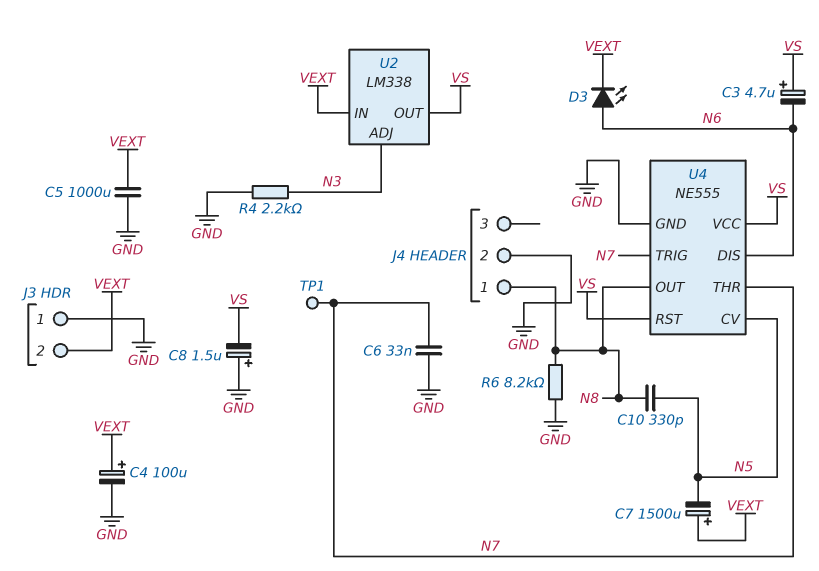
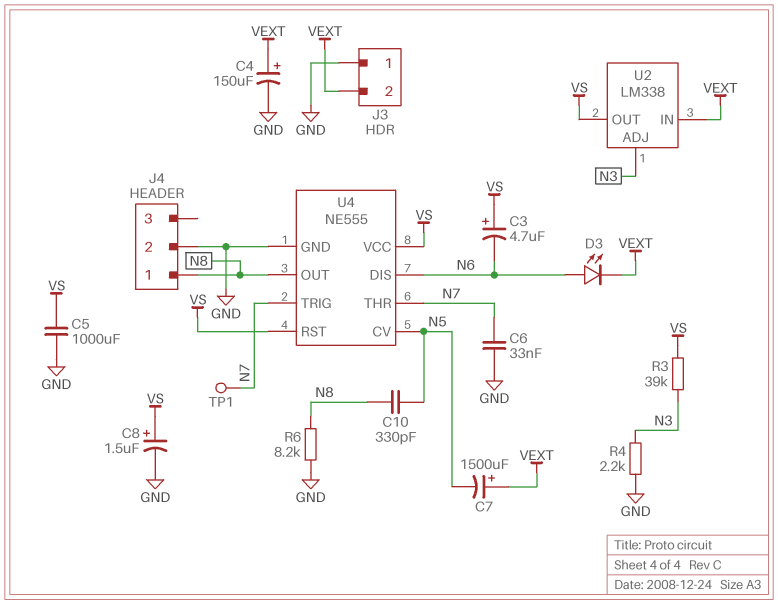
C4: 100uF (plus VEXT, minus GND) -> 150uF (plus VEXT, minus GND)
C5: 1000uF (GND, VEXT) -> 1000uF (GND, VS)
C8: 1.5uF (plus GND, minus VS) -> 1.5uF (plus VS, minus GND)
R3: none -> 39k (N3, VS)

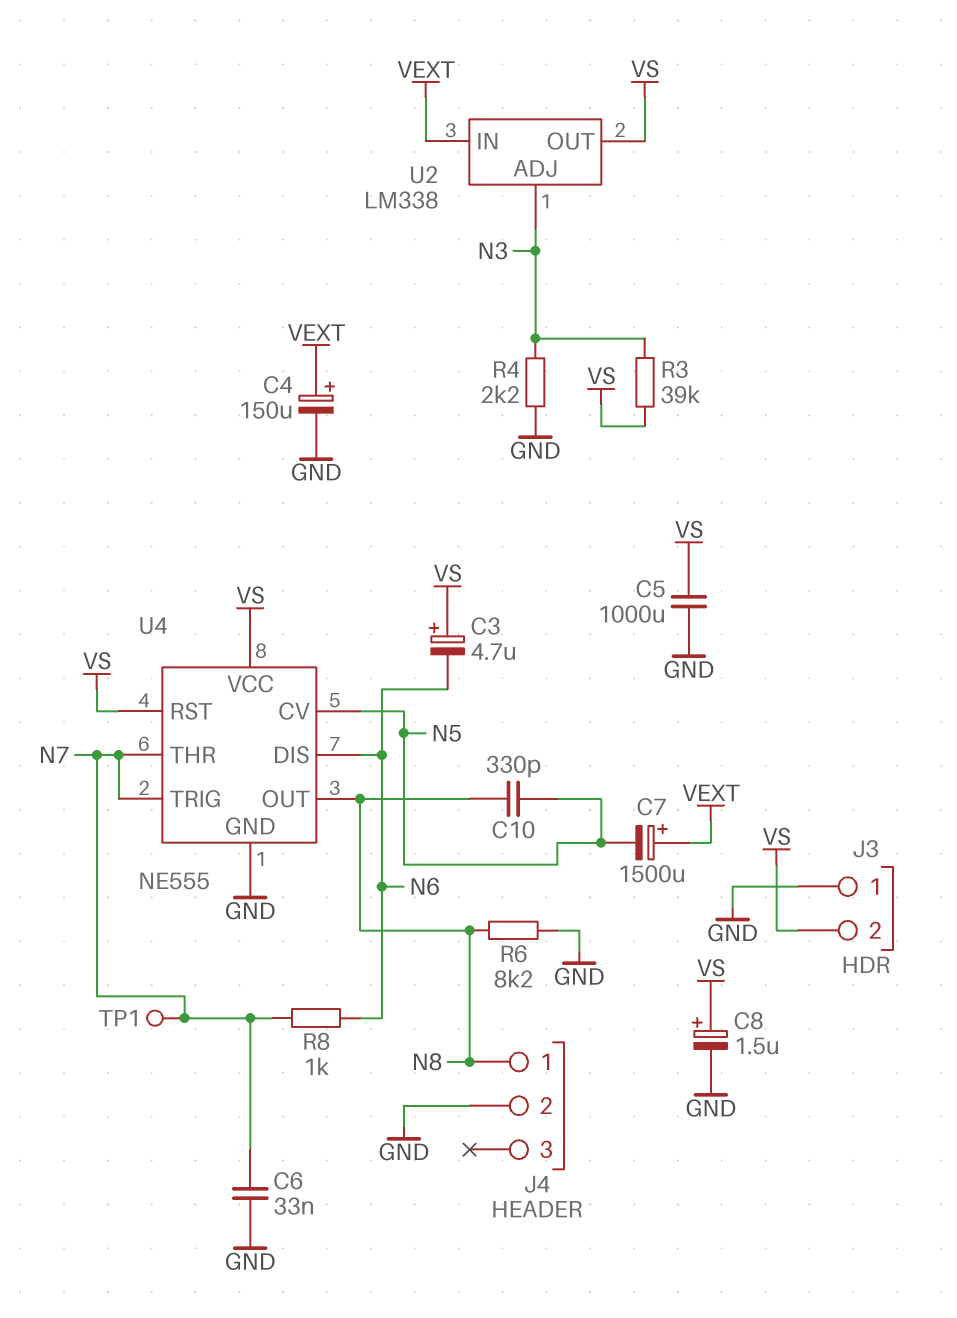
D3: LED (A N6, K VEXT) -> none
J3 pin 2: VEXT -> VS
R8: none -> 1k (N6, N7)

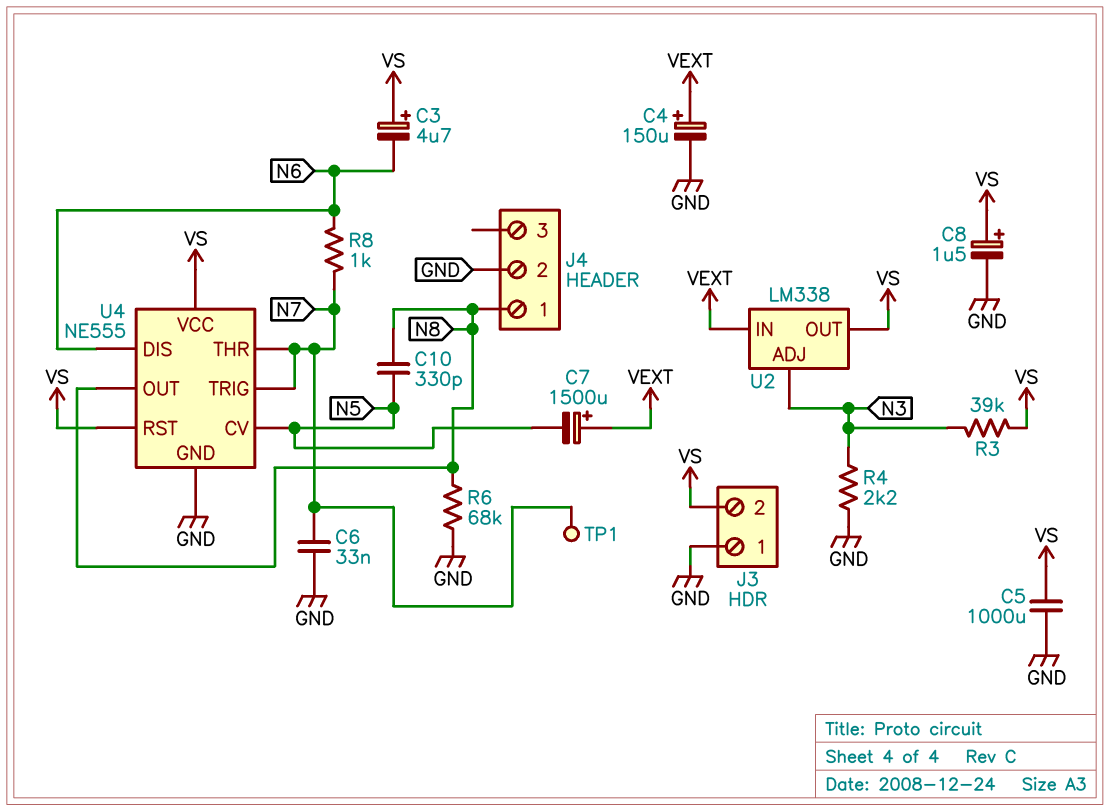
R6: 8.2k (GND, N8) -> 68k (GND, N8)

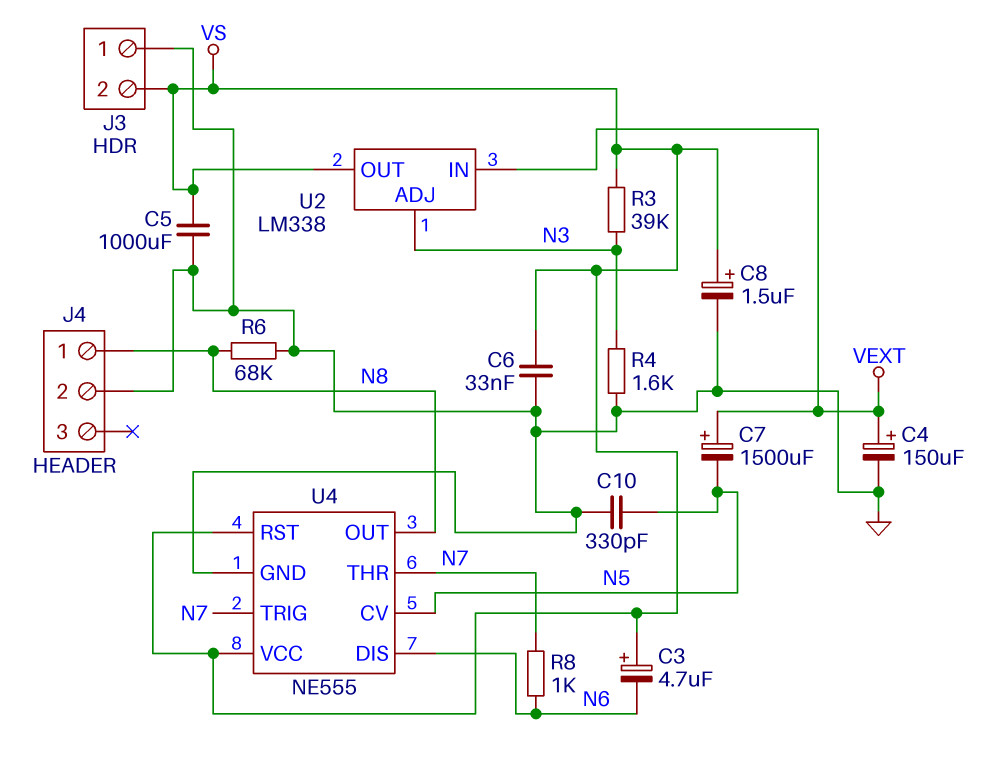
C6: 33nF (GND, N7) -> 33nF (GND, VS)
C10: 330pF (N5, N8) -> 330pF (GND, N5)
R4: 2.2k (GND, N3) -> 1.6k (GND, N3)
TP1: test point (N7) -> none

